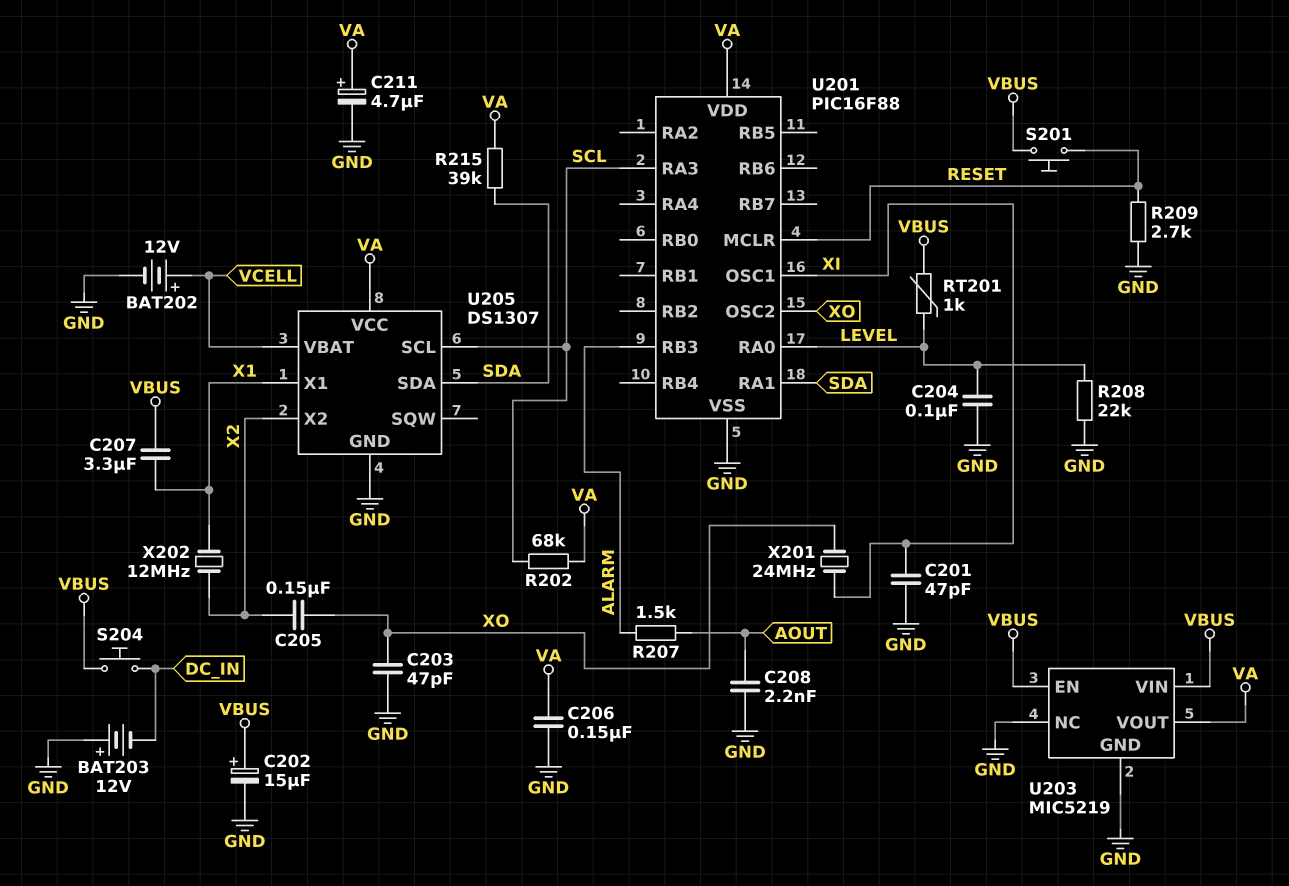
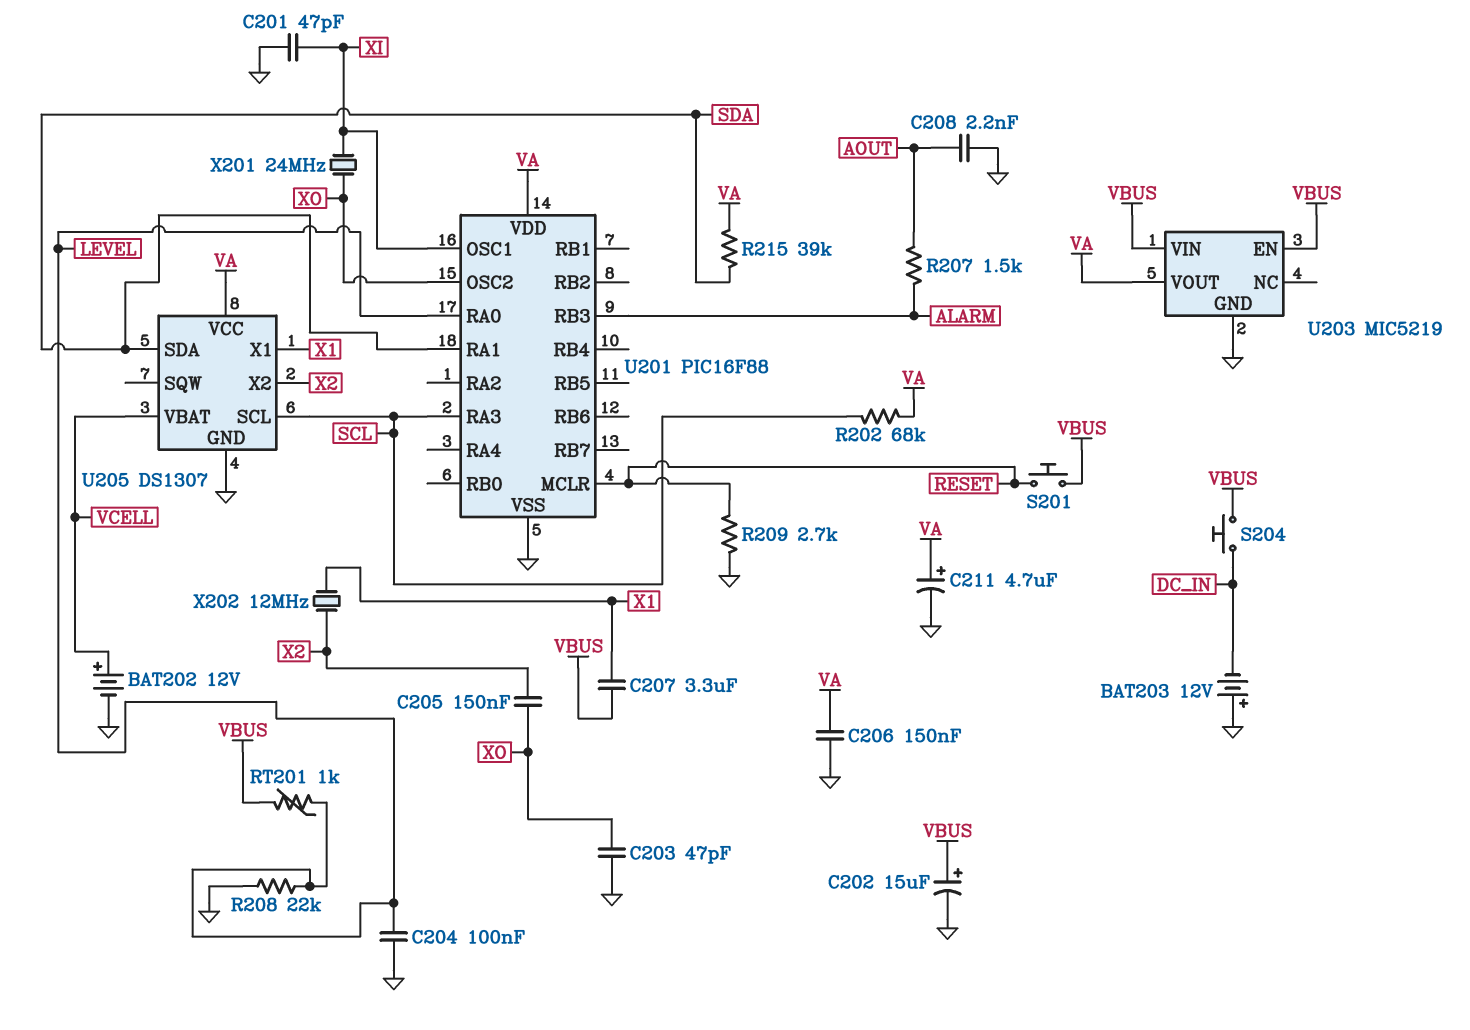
U203 pin NC: GND -> none

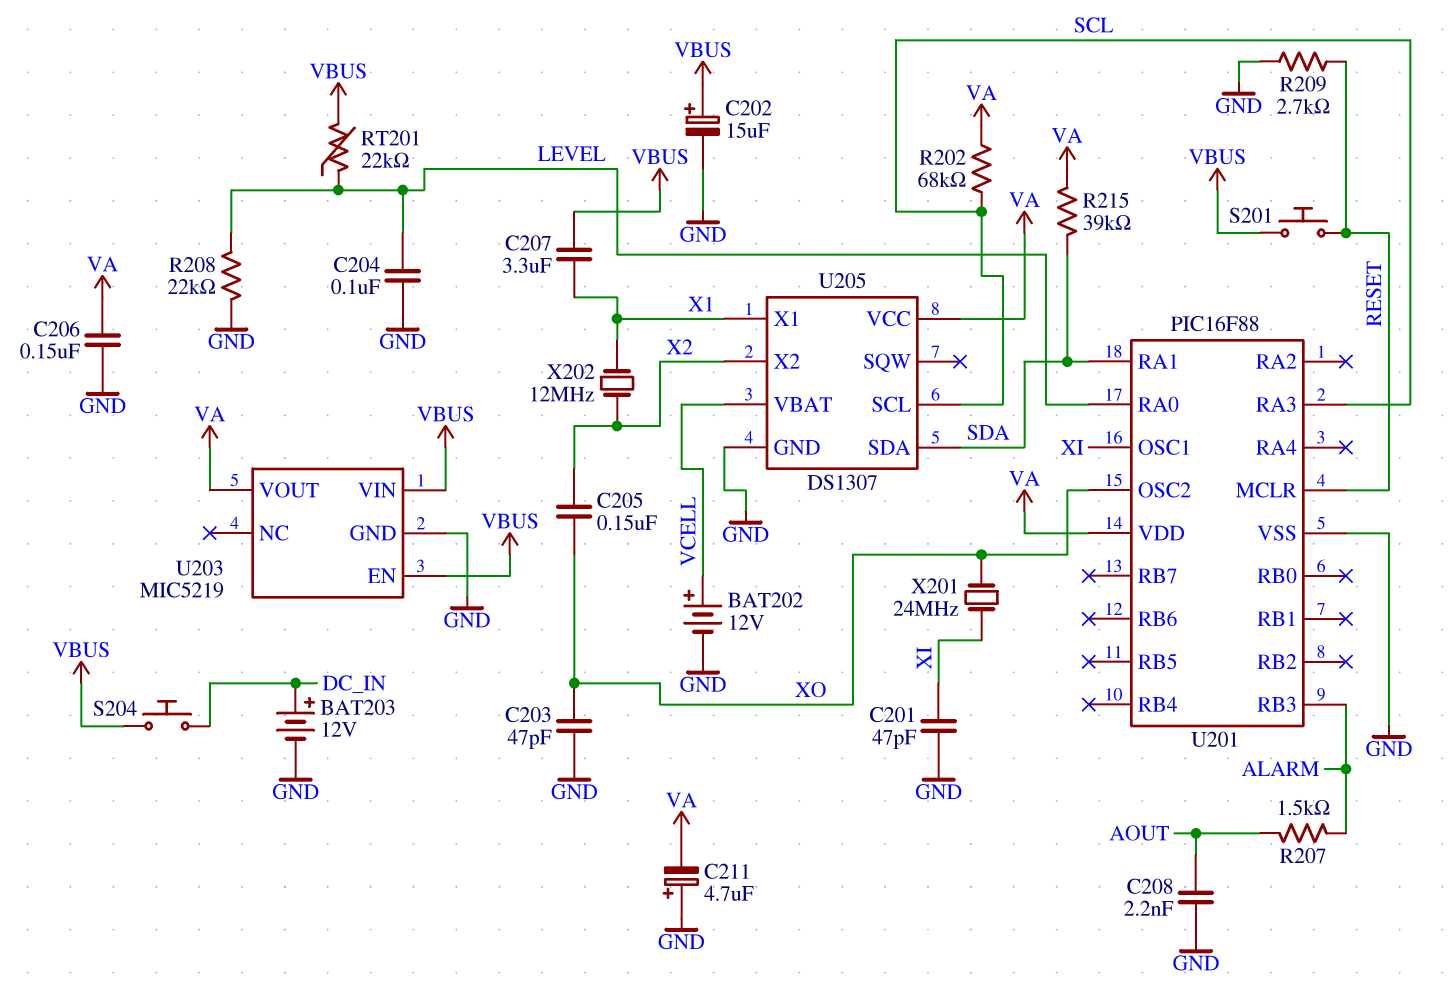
BAT203: 12V (plus GND, minus DC_IN) -> 12V (plus DC_IN, minus GND)
C211: 4.7uF (plus VA, minus GND) -> 4.7uF (plus GND, minus VA)
RT201: 1k (LEVEL, VBUS) -> 22k (LEVEL, VBUS)

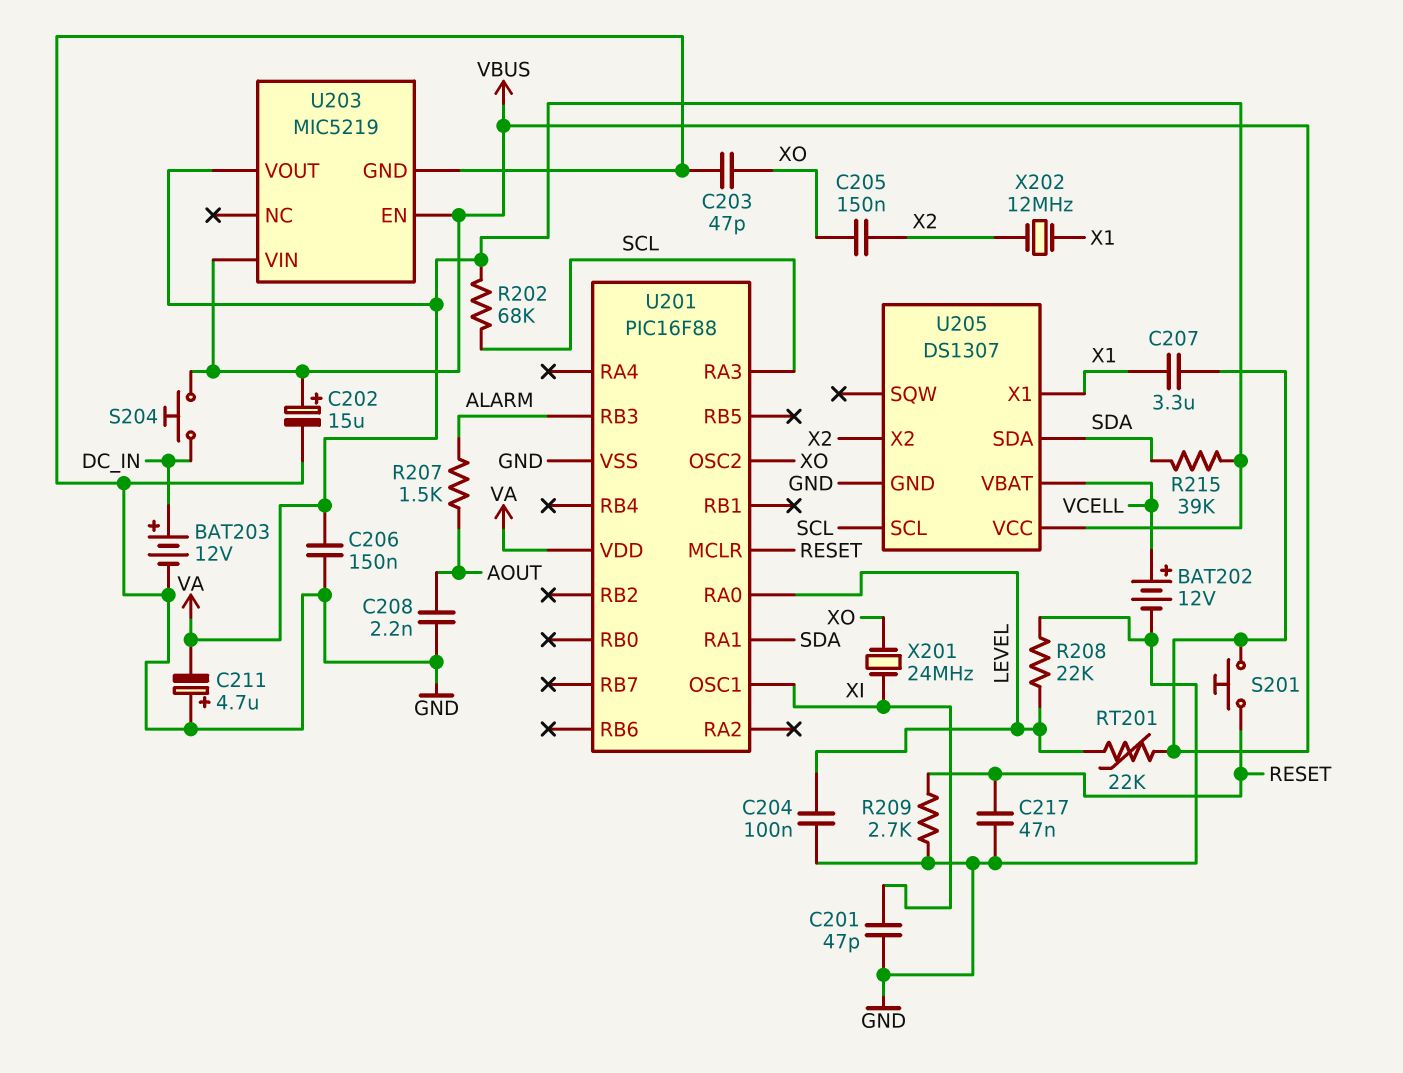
C217: none -> 47nF (GND, RESET)

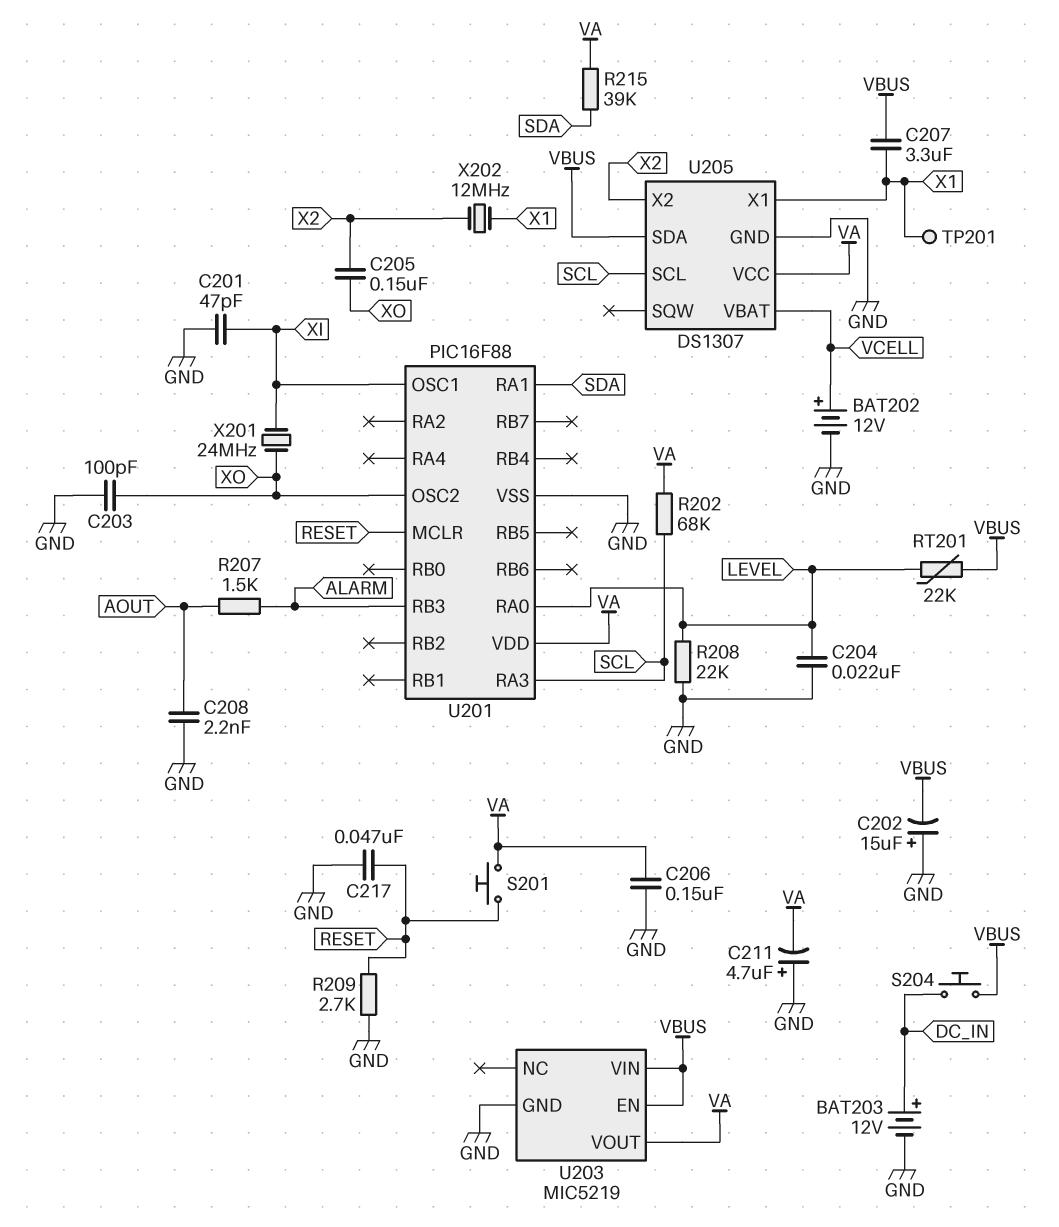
C202: 15uF (plus VBUS, minus GND) -> 15uF (plus GND, minus VBUS)
C203: 47pF (GND, XO) -> 100pF (GND, XO)
C204: 100nF (GND, LEVEL) -> 22nF (GND, LEVEL)
S201: button (RESET, VBUS) -> button (RESET, VA)
TP201: none -> test point (X1)
U205 pin SDA: SDA -> VBUS

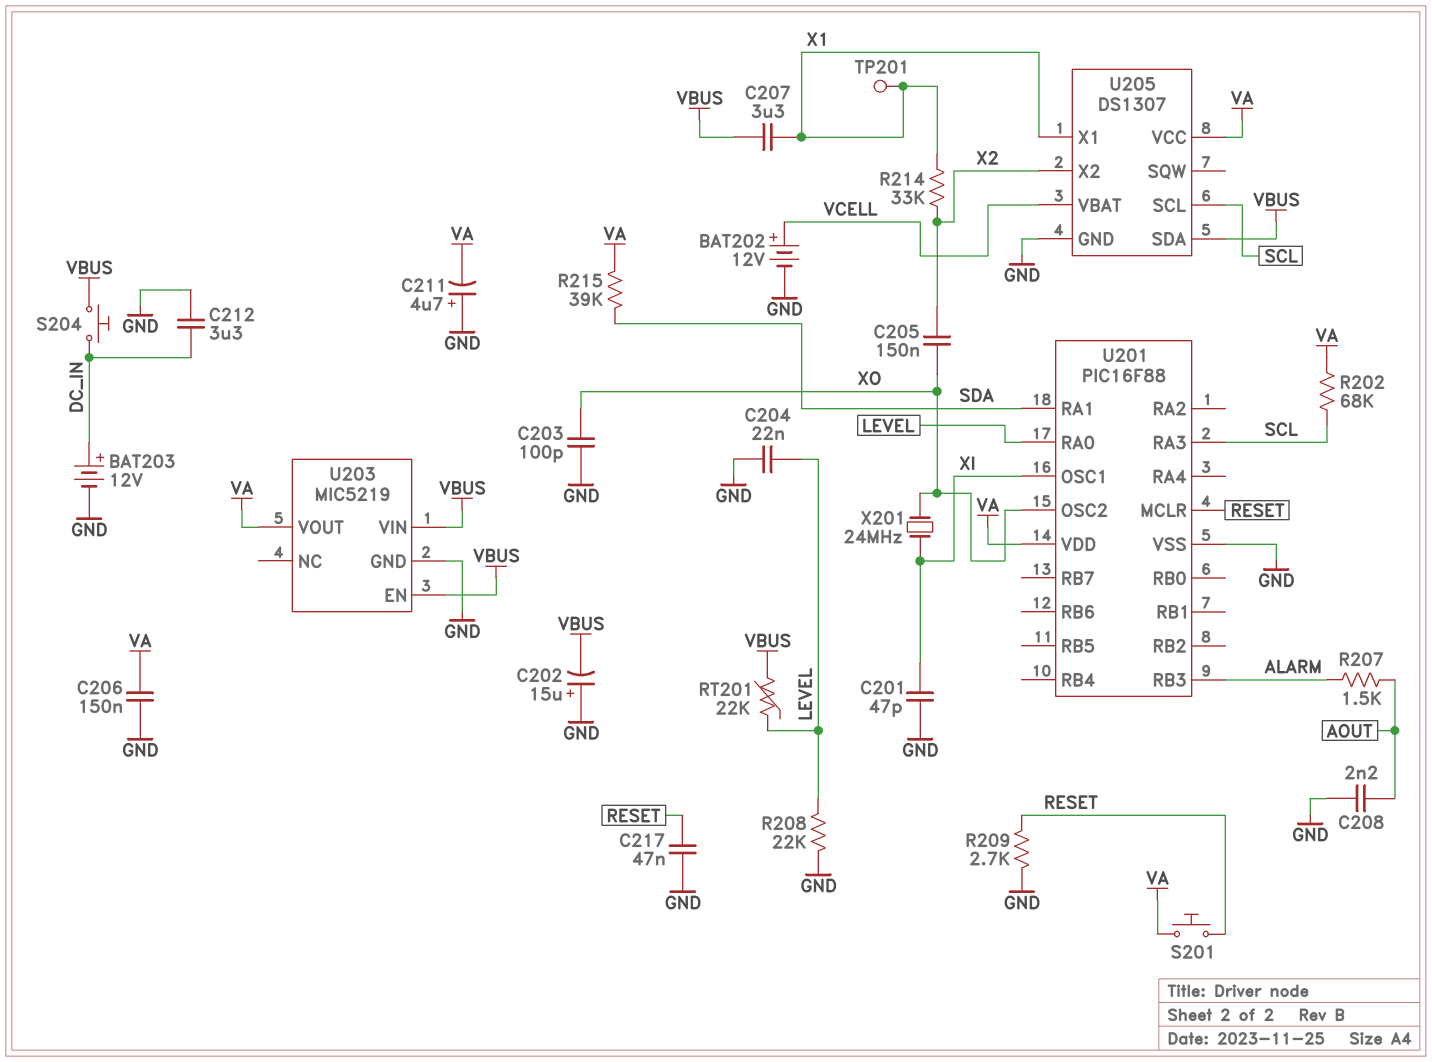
C212: none -> 3.3uF (DC_IN, GND)
R214: none -> 33k (X1, X2)
X202: 12MHz (X1, X2) -> none

